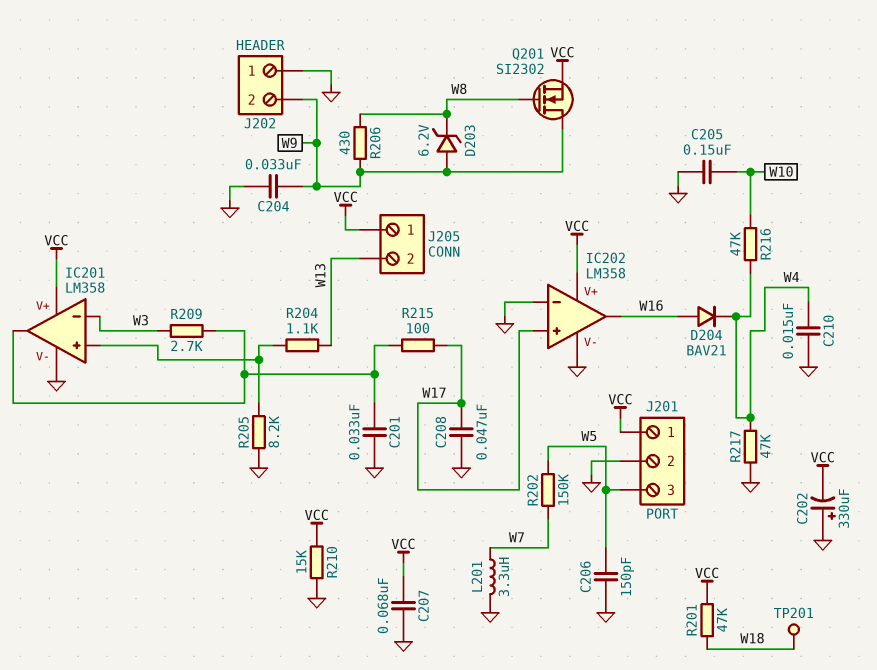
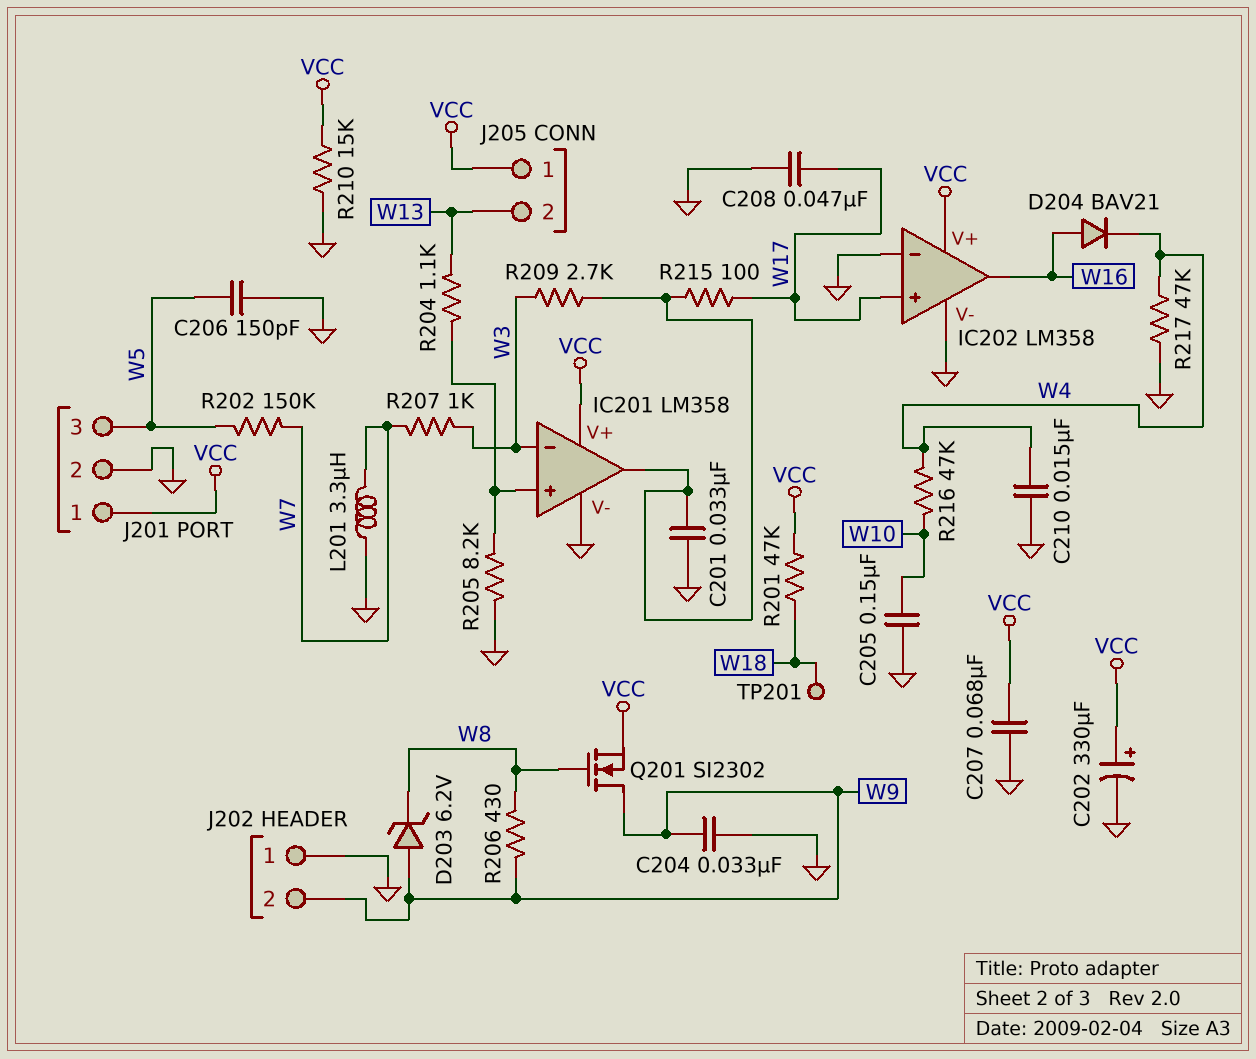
C202: 330uF (plus GND, minus VCC) -> 330uF (plus VCC, minus GND)
R207: none -> 1k (W3, W7)

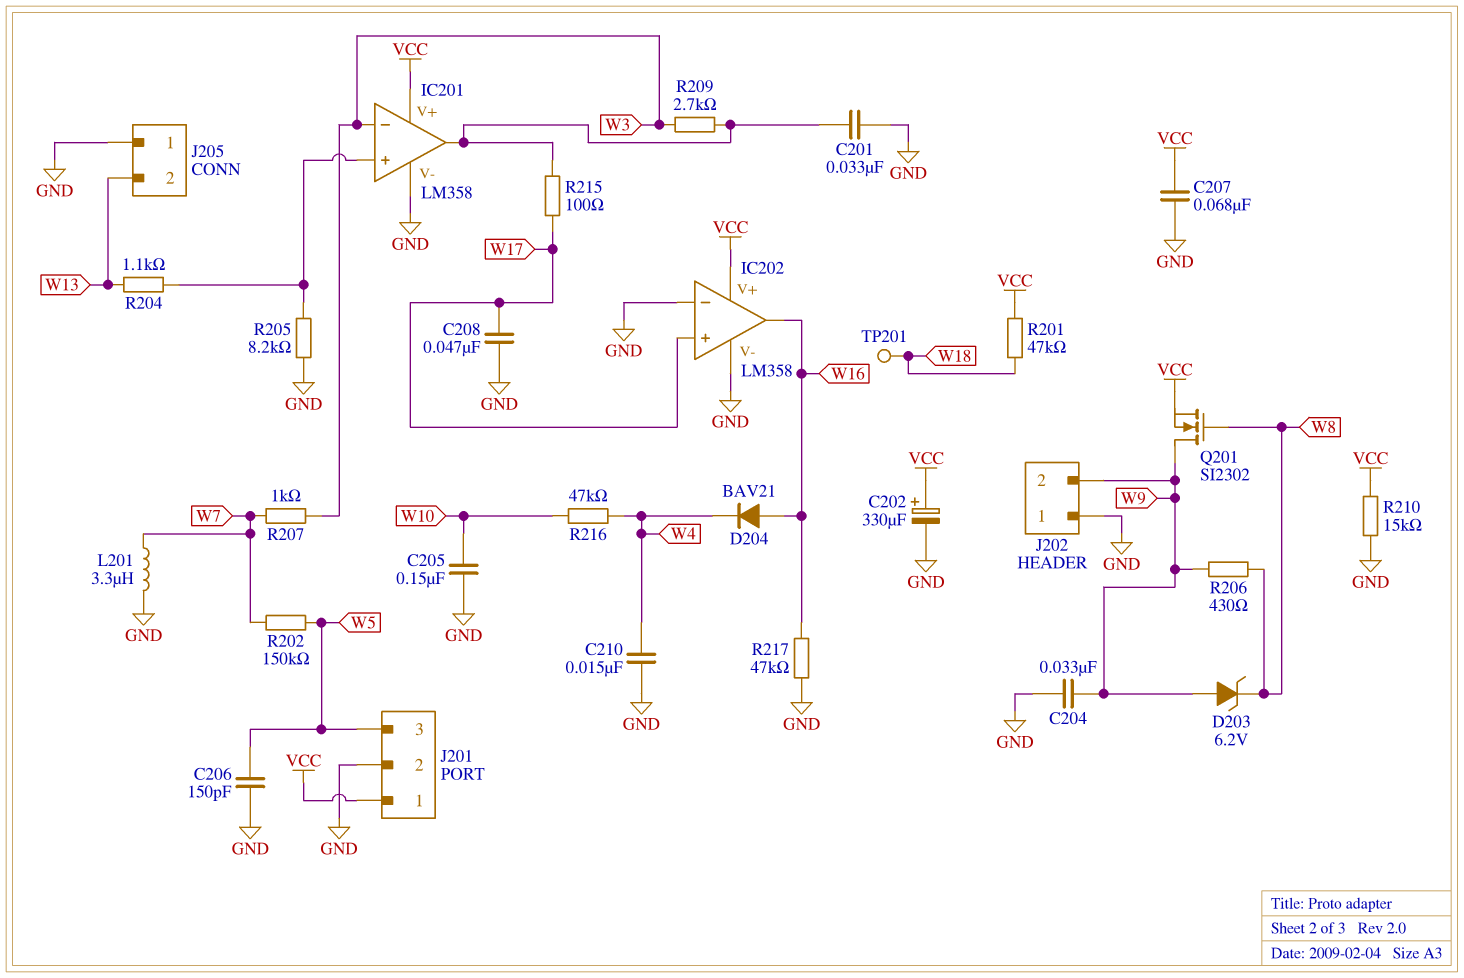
J205 pin 1: VCC -> GND
R217: 47k (GND, W4) -> 47k (GND, W16)

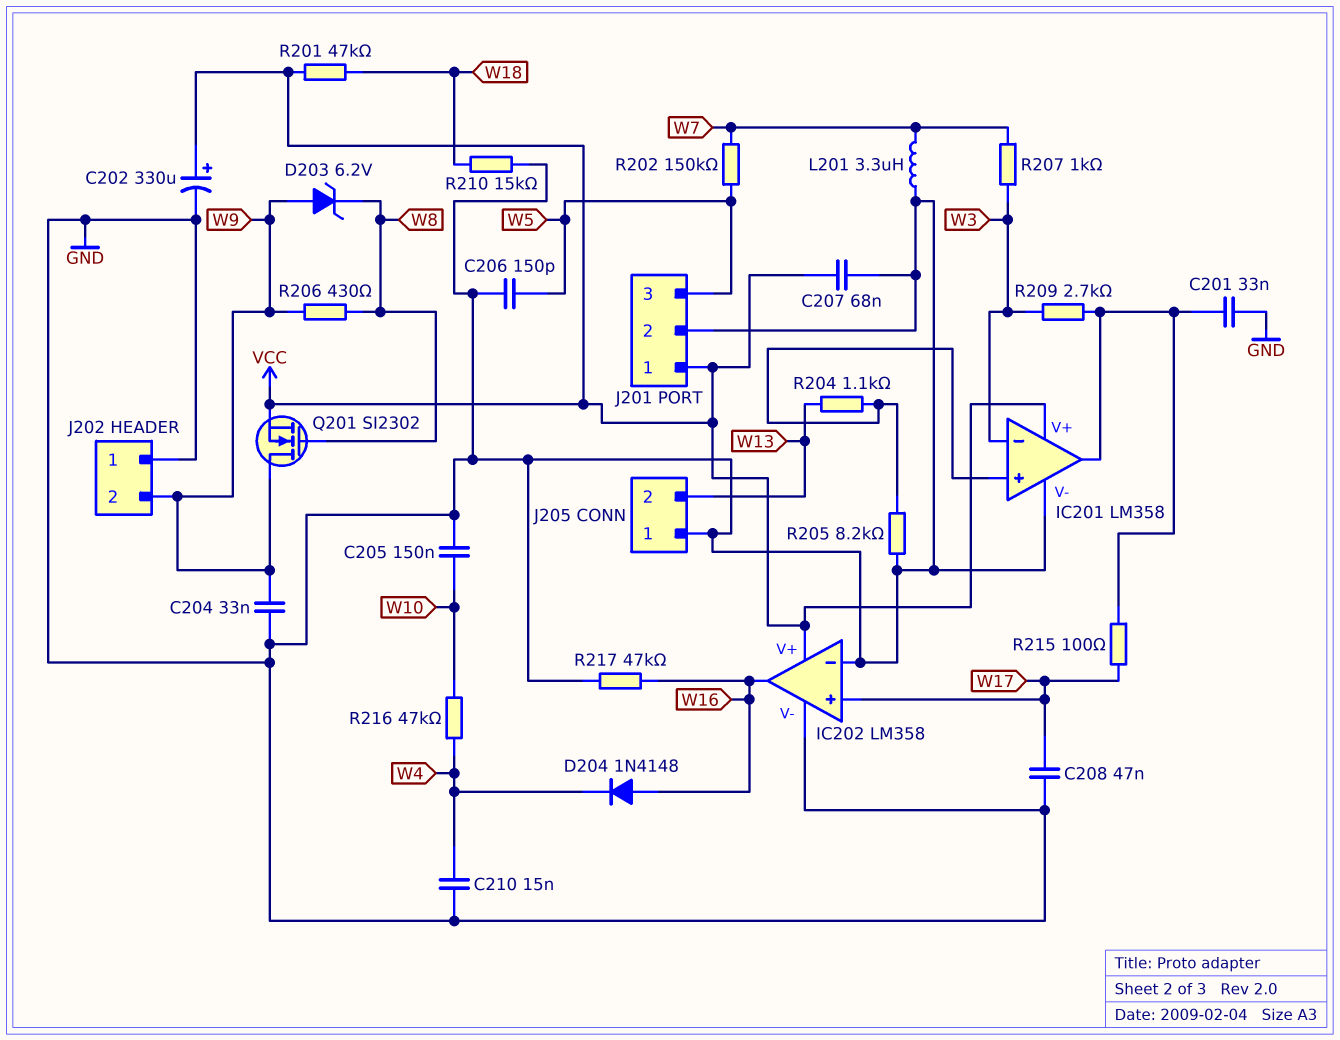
D204: diode BAV21 (A W16, K W4) -> diode 1N4148 (A W16, K W4)
R210: 15k (GND, VCC) -> 15k (GND, W18)
TP201: test point (W18) -> none

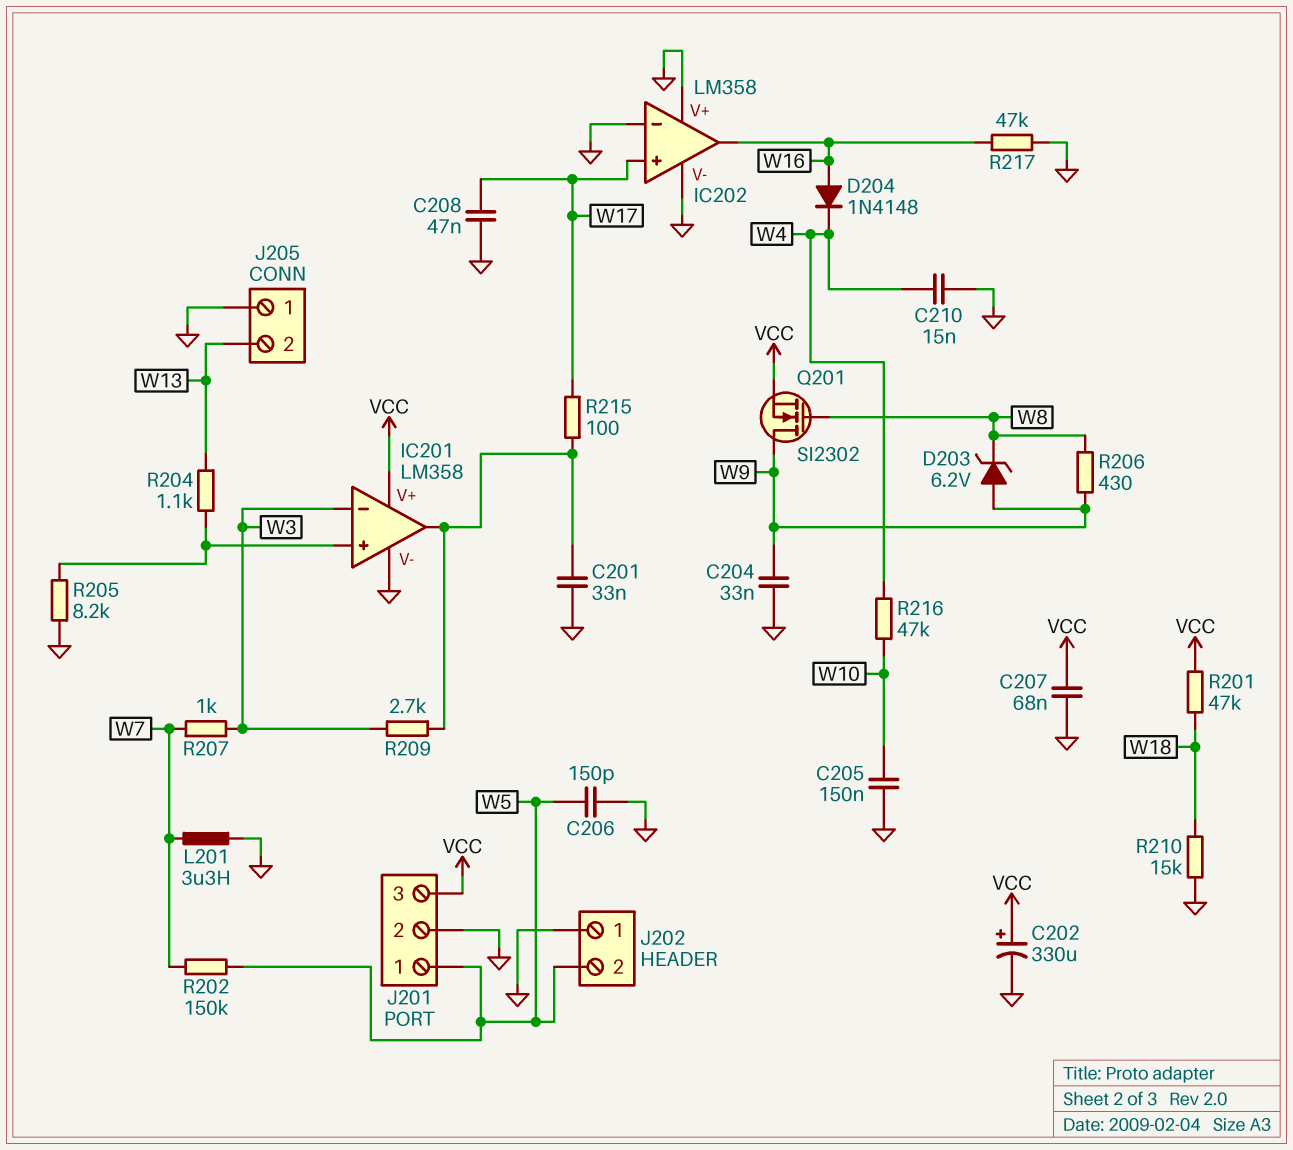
IC202 pin V+: VCC -> GND
J201 pin 1: VCC -> W5
J201 pin 3: W5 -> VCC
J202 pin 2: W9 -> W5

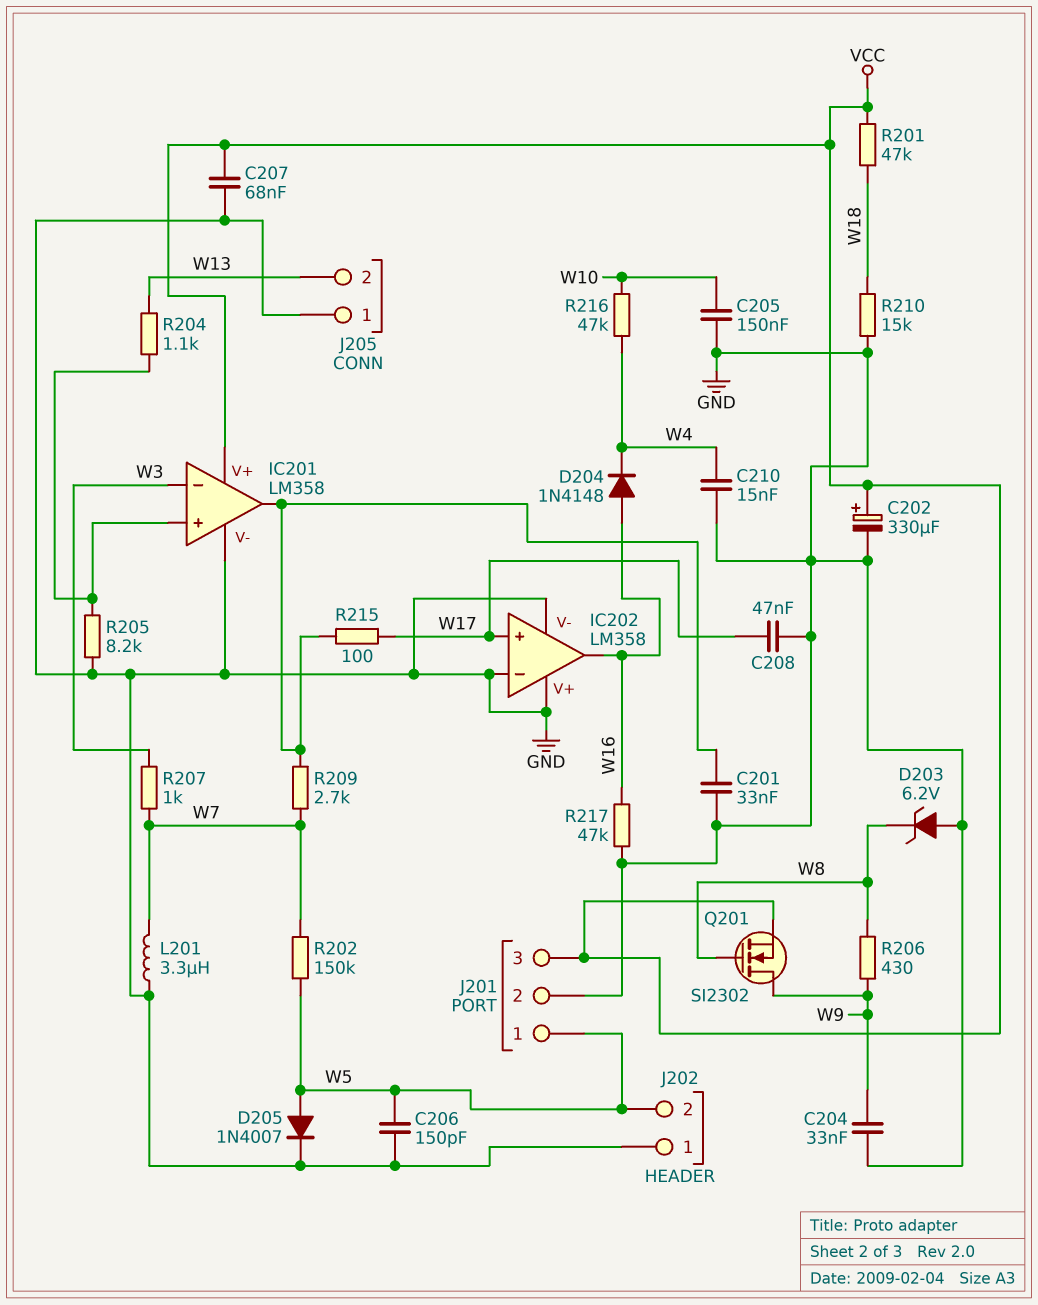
D203: zener 6.2V (A W9, K W8) -> zener 6.2V (A GND, K W8)
D205: none -> diode 1N4007 (A W5, K GND)
R209: 2.7k (IC201/out, W3) -> 2.7k (IC201/out, W7)

